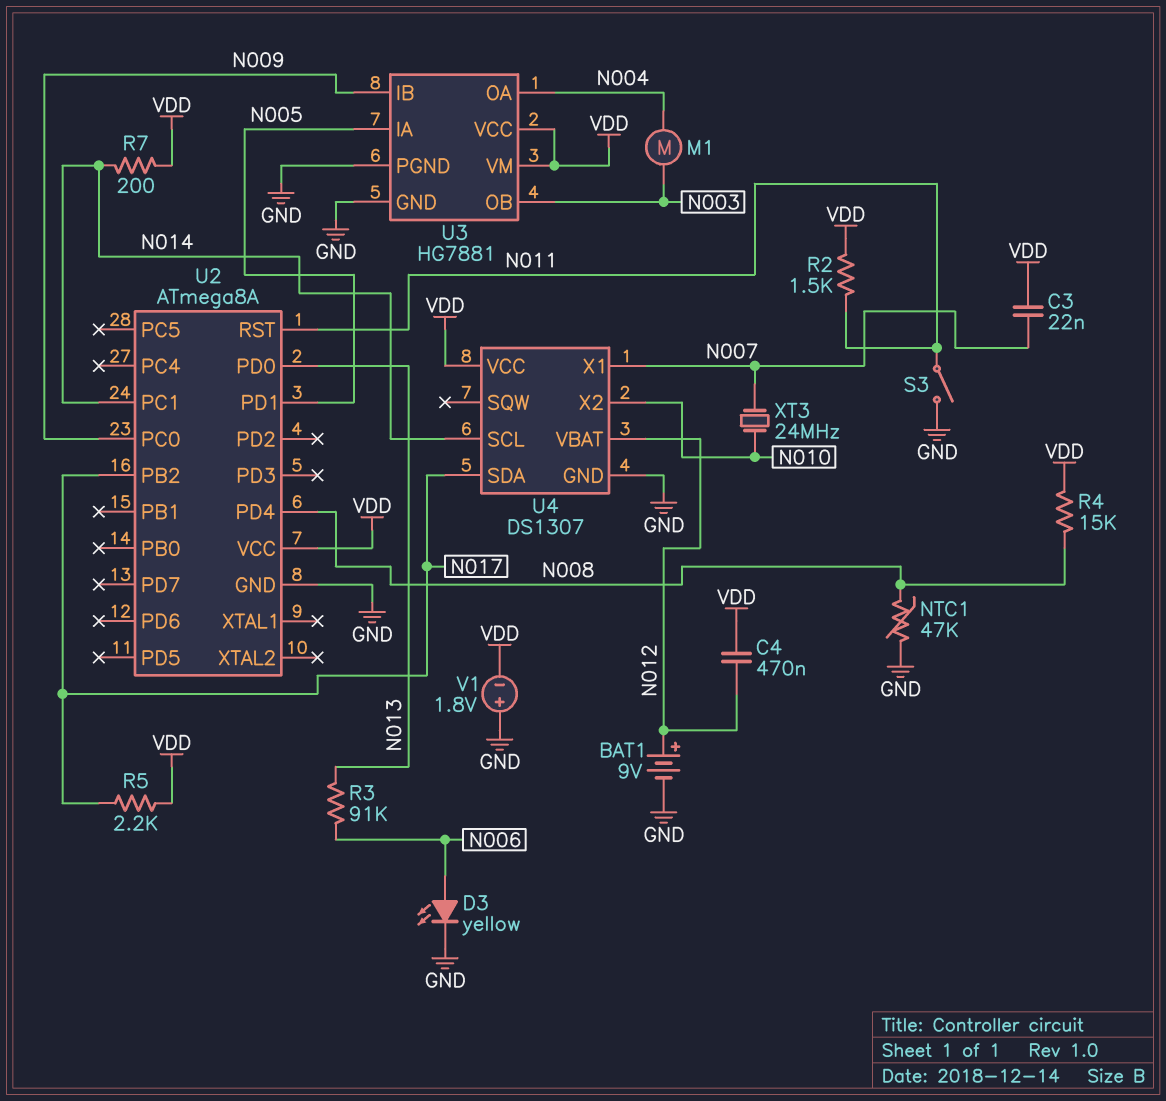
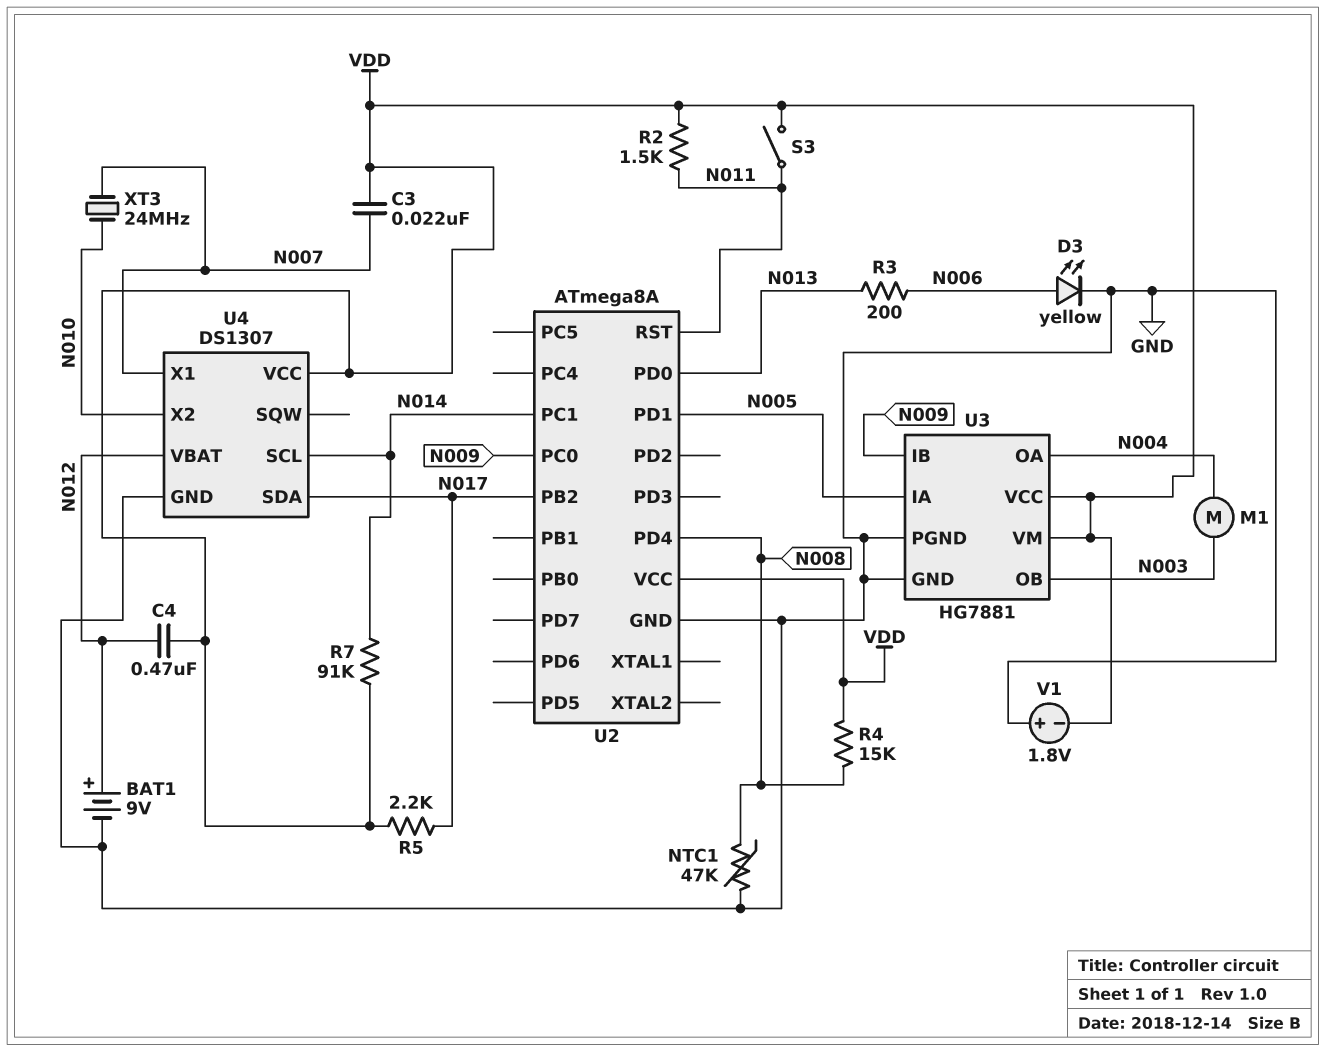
R3: 91k (N006, N013) -> 200 (N006, N013)
R7: 200 (N014, VDD) -> 91k (N014, VDD)
S3: switch (GND, N011) -> switch (N011, VDD)

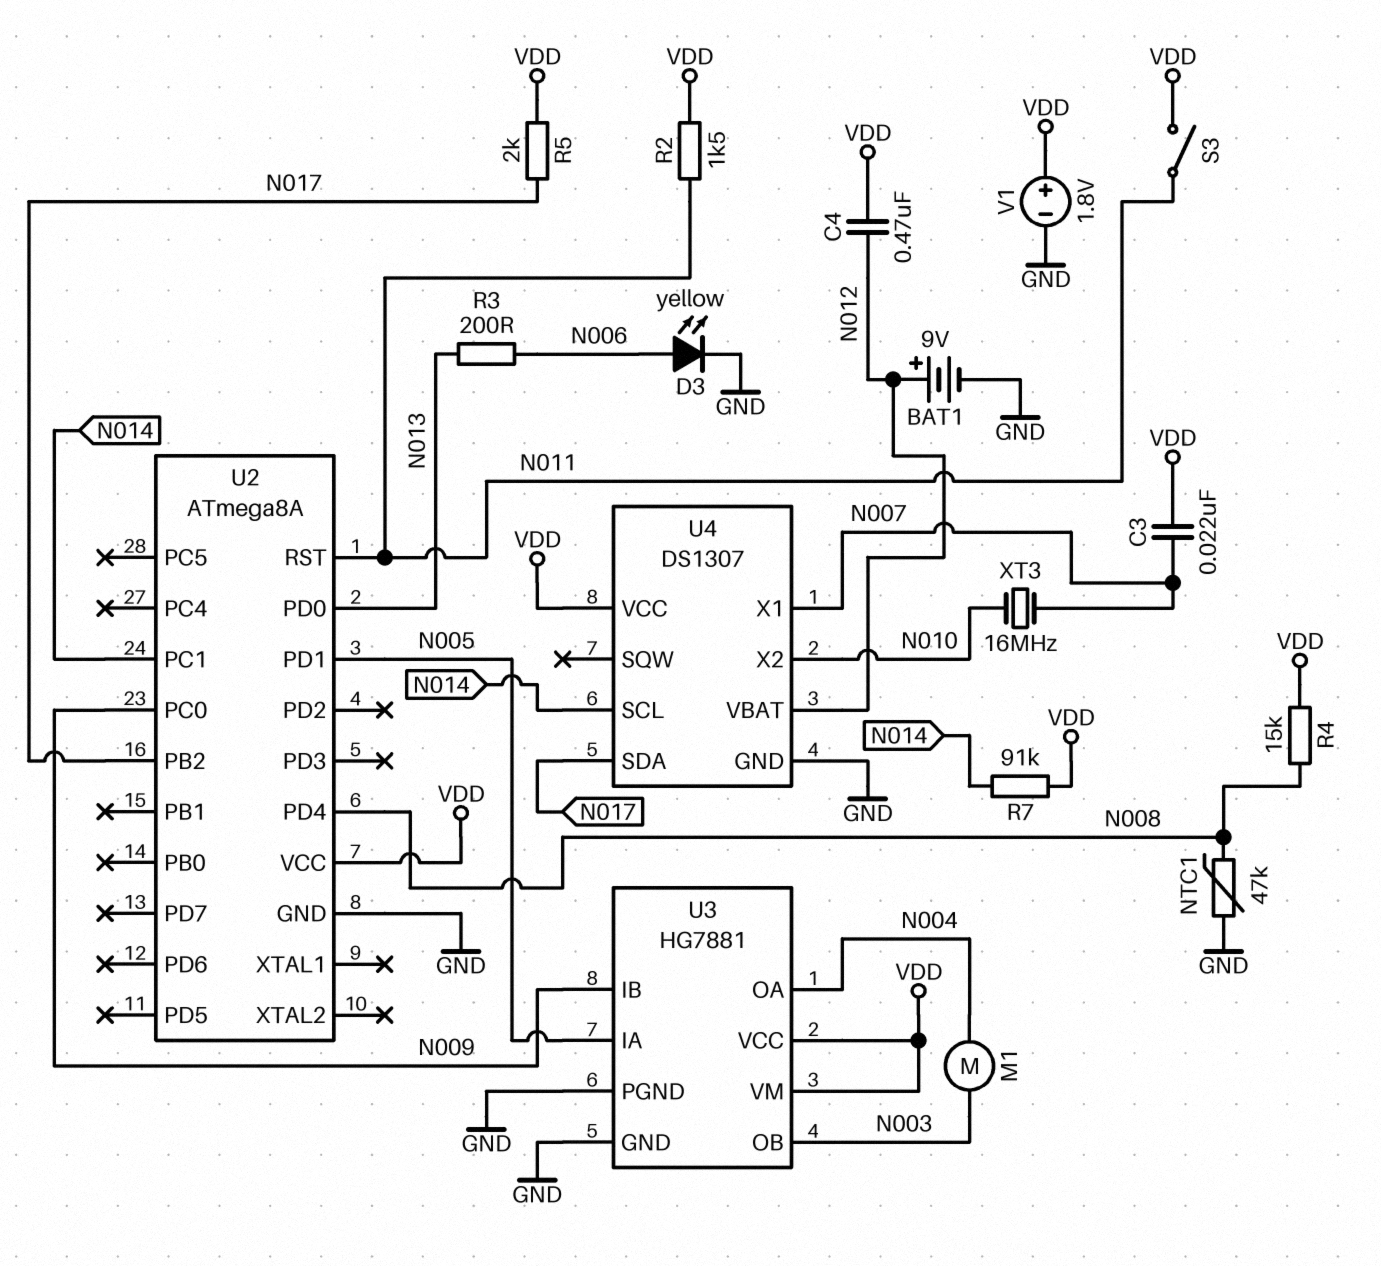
R5: 2.2k (N017, VDD) -> 2k (N017, VDD)
V1: 1.8V (plus GND, minus VDD) -> 1.8V (plus VDD, minus GND)
XT3: 24MHz (N007, N010) -> 16MHz (N007, N010)

